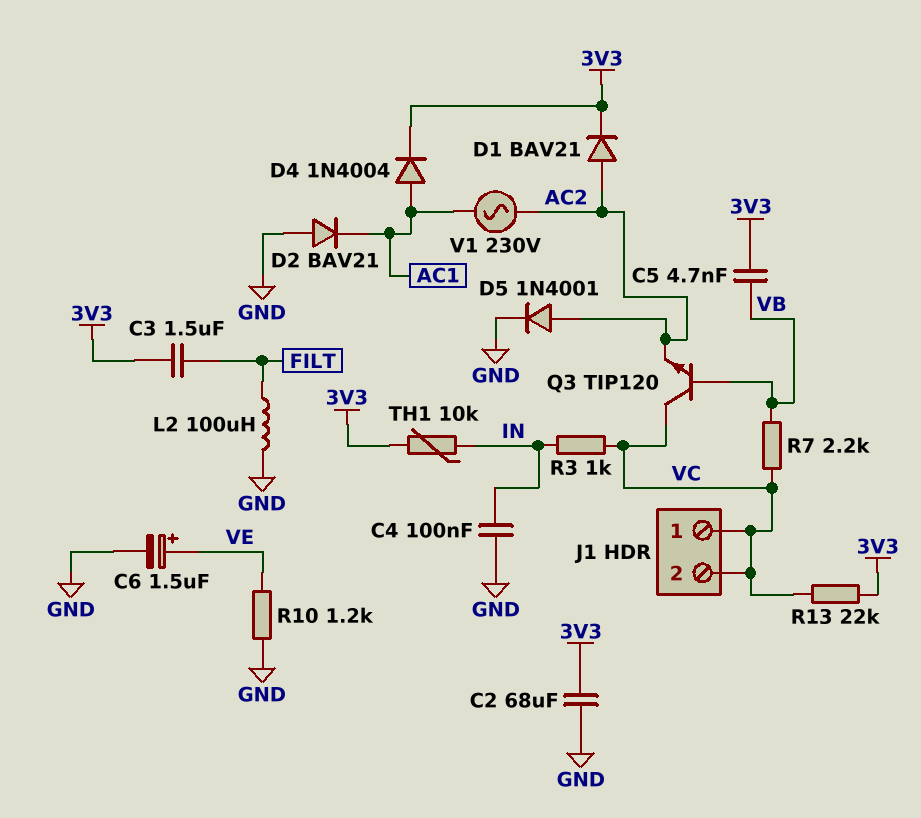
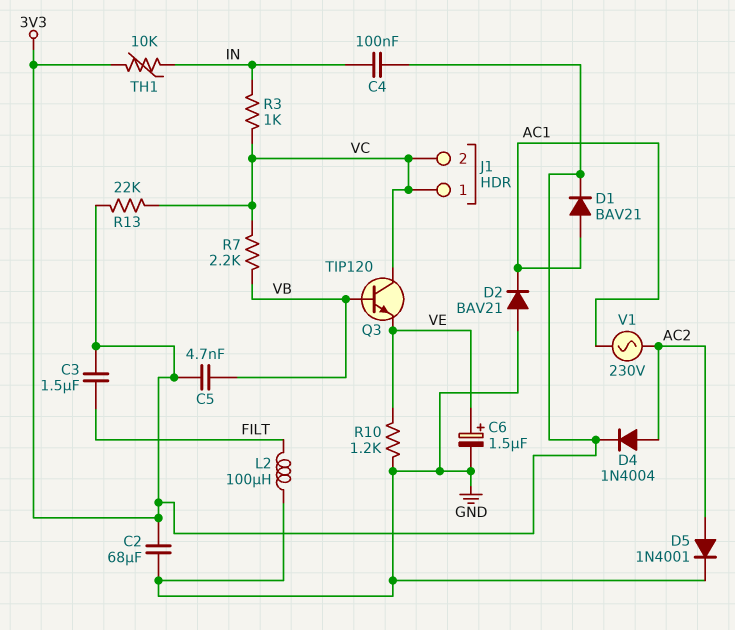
C4: 100nF (GND, IN) -> 100nF (3V3, IN)
D1: diode BAV21 (A AC2, K 3V3) -> diode BAV21 (A AC1, K 3V3)
D4: diode 1N4004 (A AC1, K 3V3) -> diode 1N4004 (A AC2, K 3V3)
Q3: NPN TIP120 (B VB, C VC, E AC2) -> NPN TIP120 (B VB, C VC, E VE)

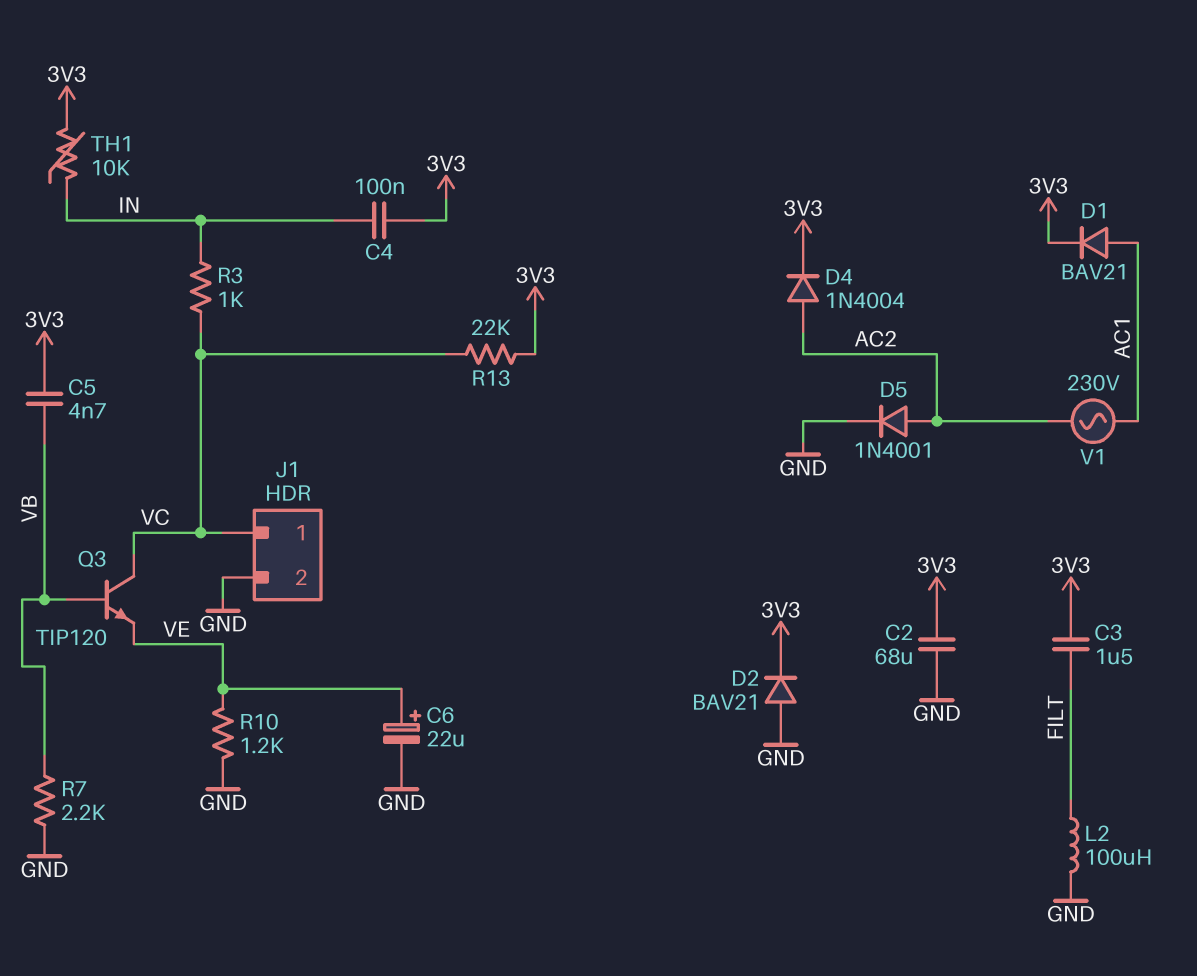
C6: 1.5uF (plus VE, minus GND) -> 22uF (plus VE, minus GND)
D2: diode BAV21 (A GND, K AC1) -> diode BAV21 (A GND, K 3V3)
J1 pin 2: VC -> GND
R7: 2.2k (VB, VC) -> 2.2k (GND, VB)

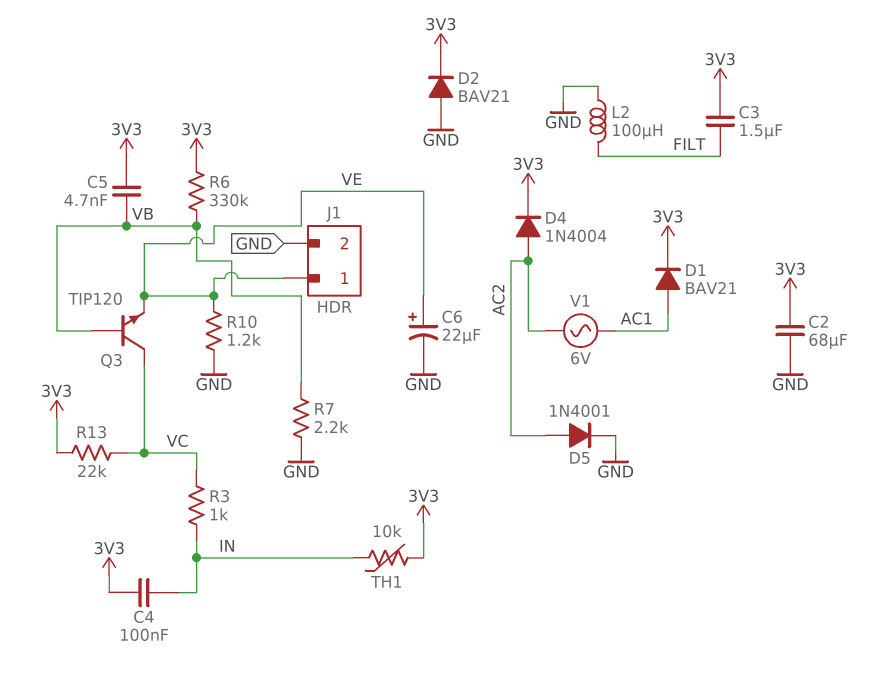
J1 pin 1: VC -> VE
R6: none -> 330k (3V3, VB)
V1: AC 230V (AC1, AC2) -> AC 6V (AC1, AC2)

